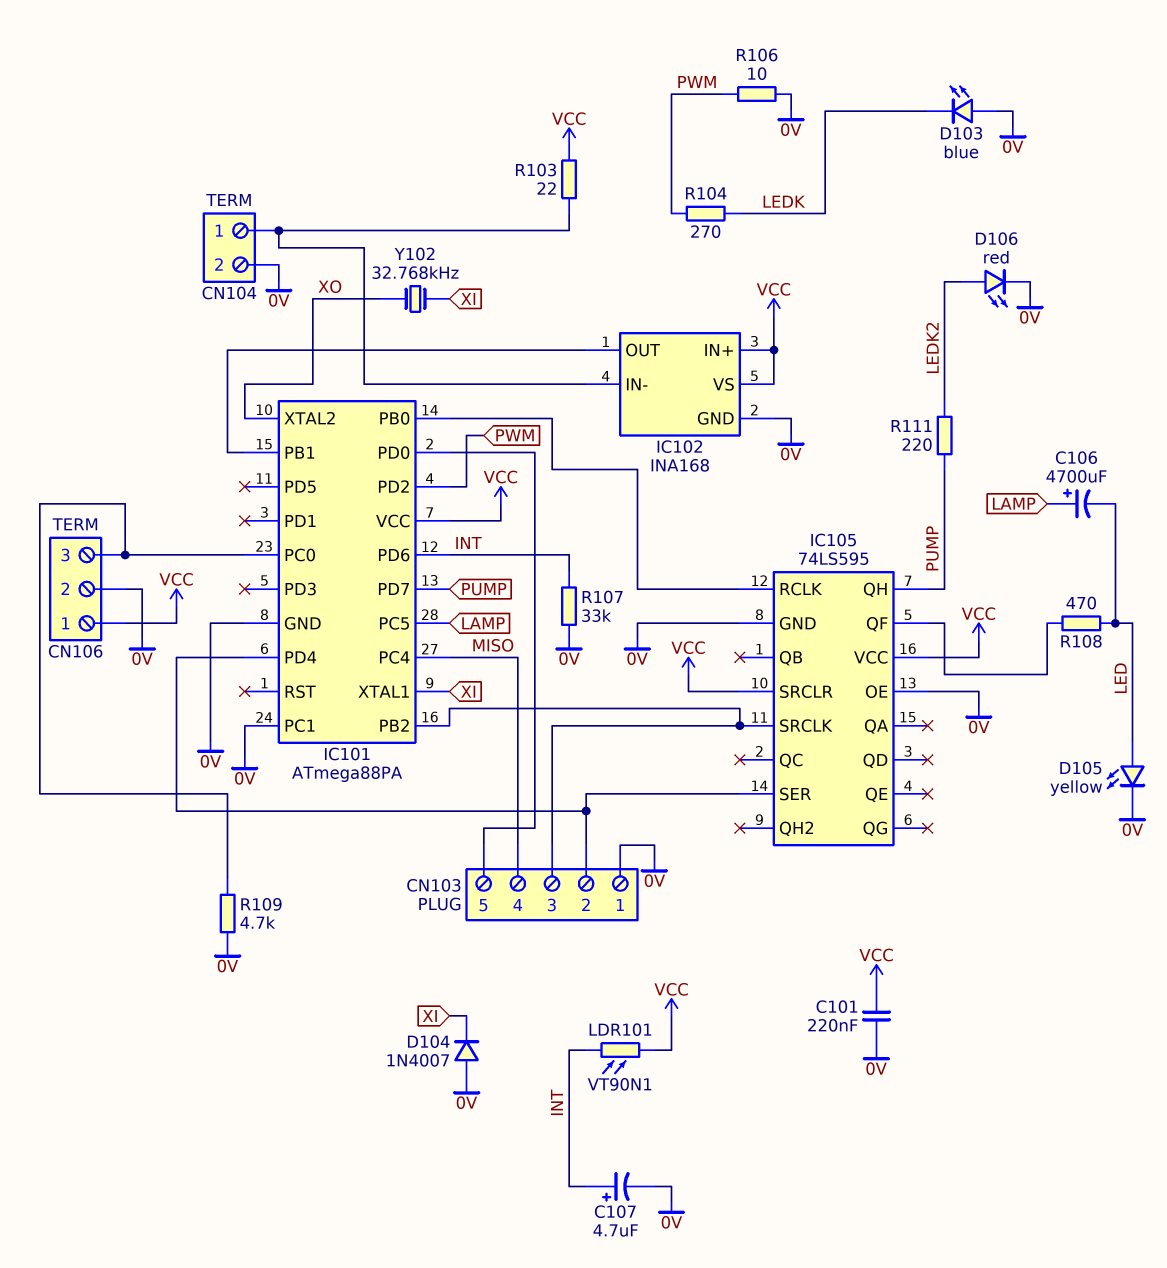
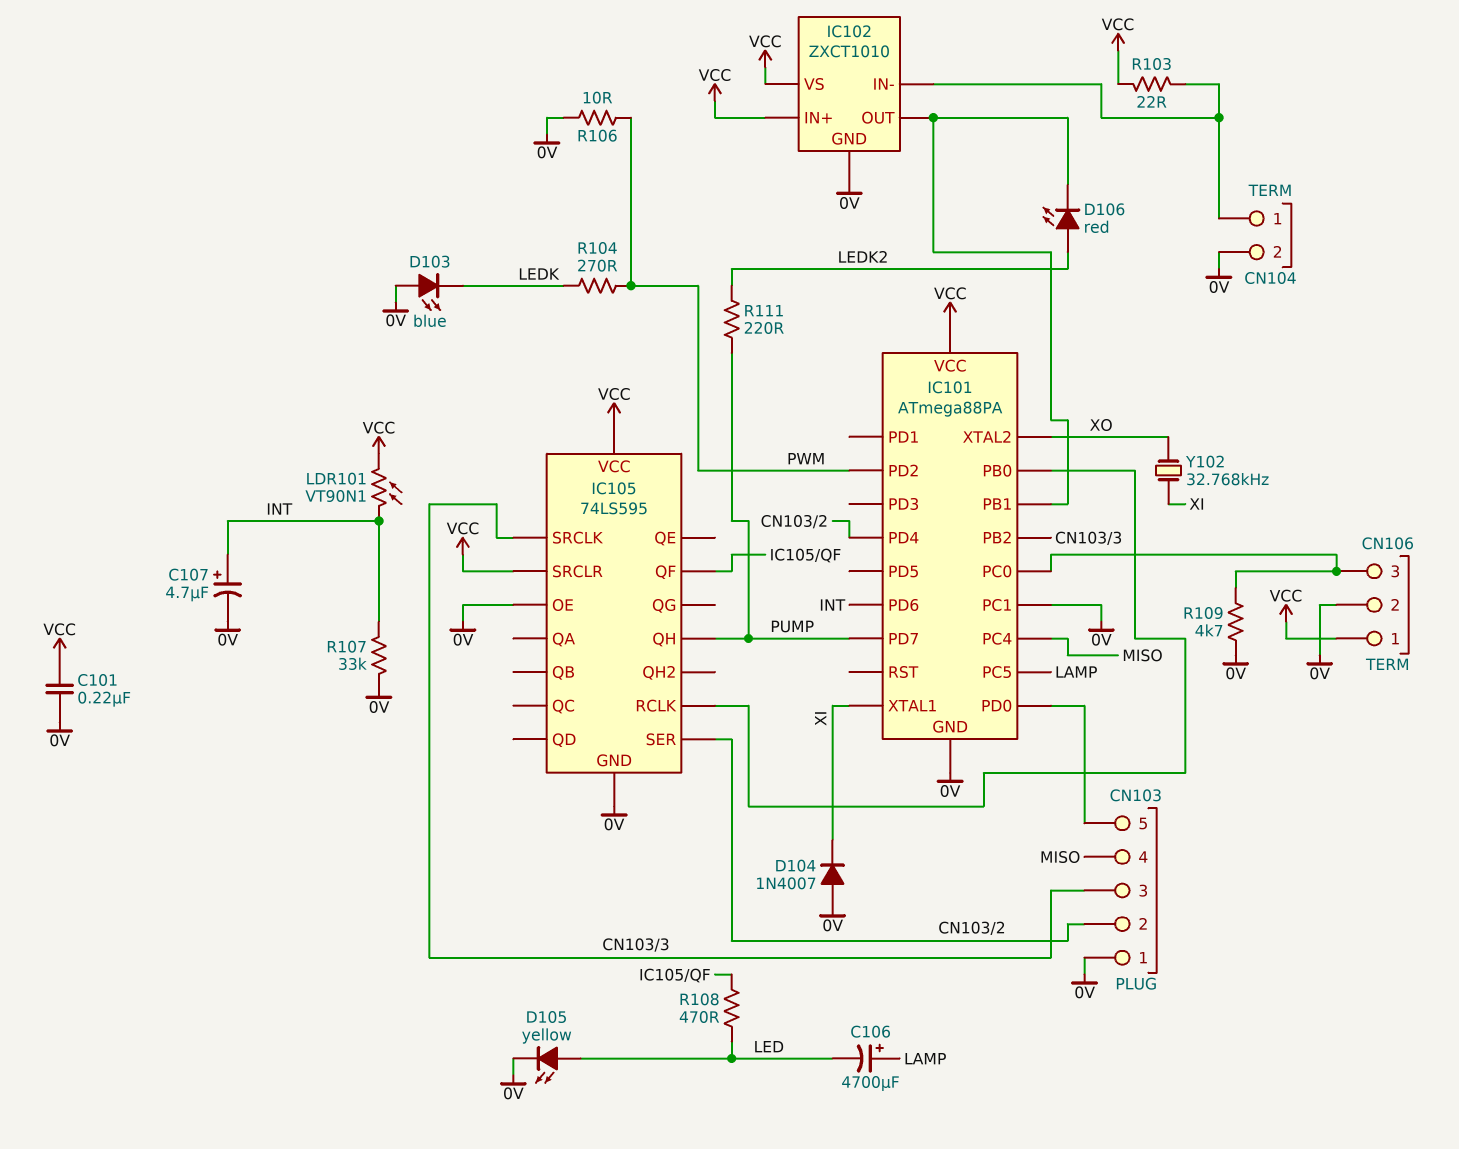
D106: LED red (A LEDK2, K 0V) -> LED red (A LEDK2, K IC101/PB1)
IC102: INA168 -> ZXCT1010

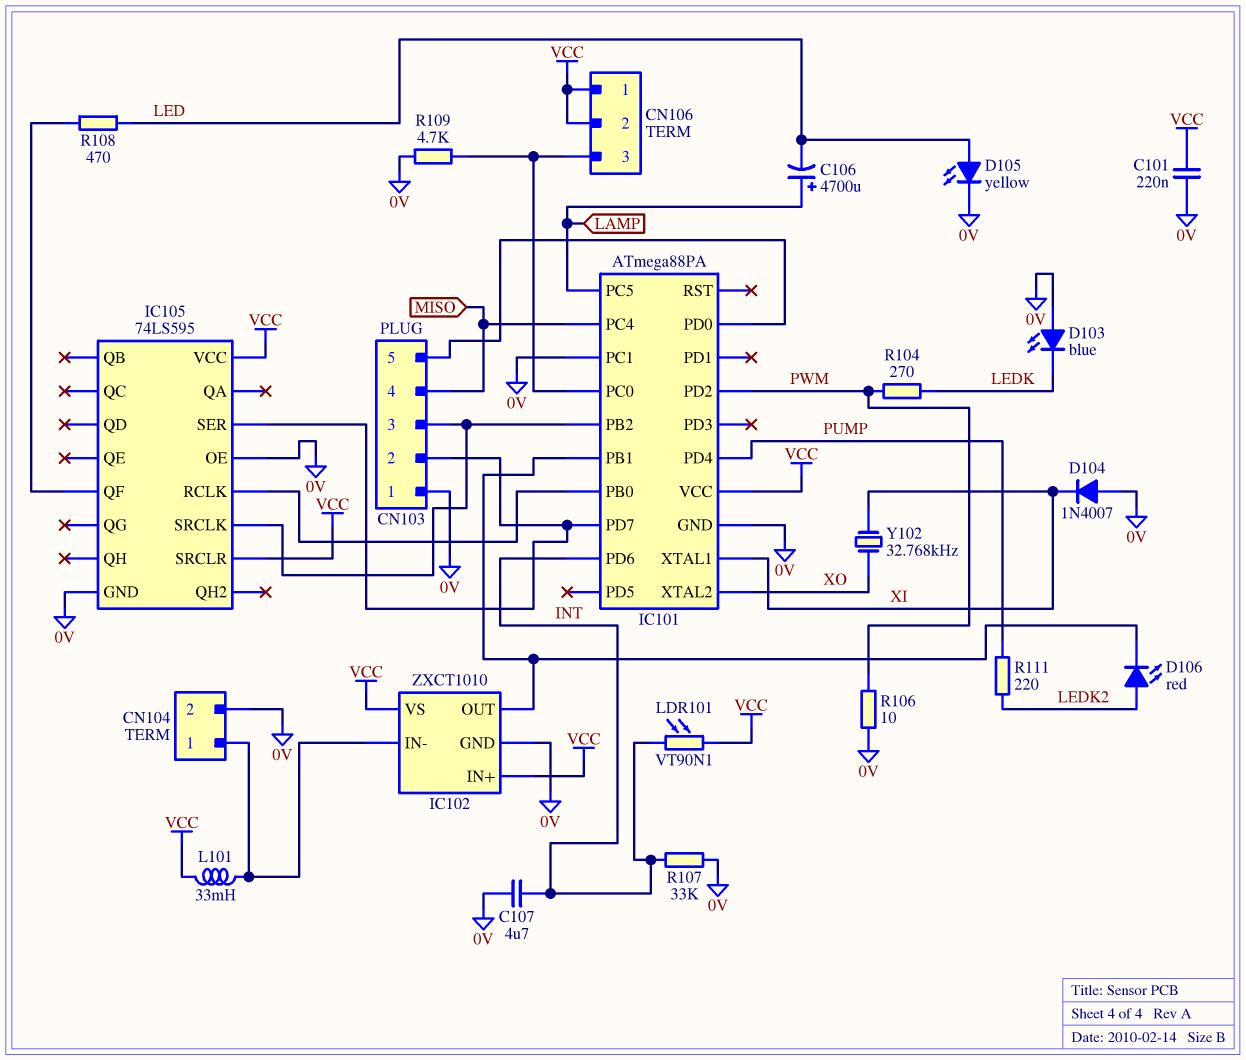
C107: 4.7uF (plus INT, minus 0V) -> 4.7uF (0V, INT)
CN106 pin 2: 0V -> VCC
IC101 pin PD4: CN103/2 -> PUMP
IC101 pin PD7: PUMP -> CN103/2
IC105 pin QH: PUMP -> none
L101: none -> 33mH (CN104/1, VCC)
R103: 22 (CN104/1, VCC) -> none

